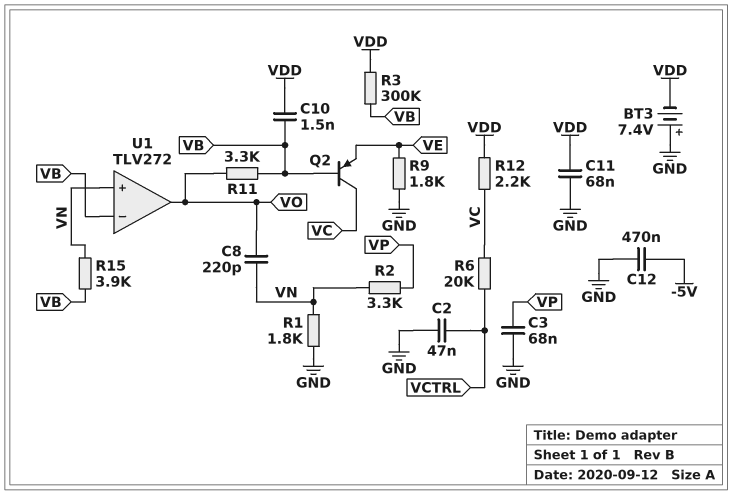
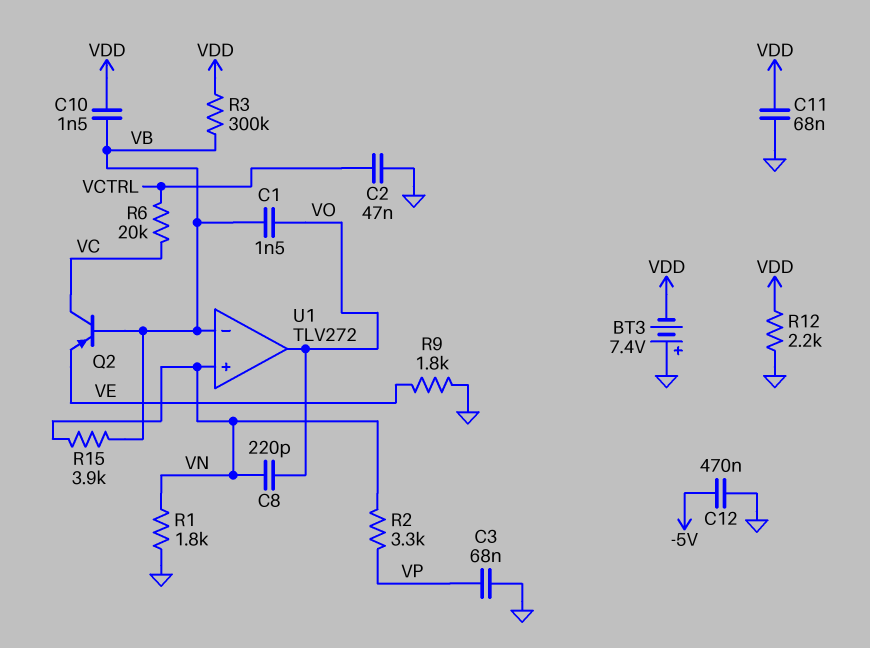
C1: none -> 1.5nF (VB, VO)
R11: 3.3k (VB, VO) -> none
R12: 2.2k (VC, VDD) -> 2.2k (GND, VDD)

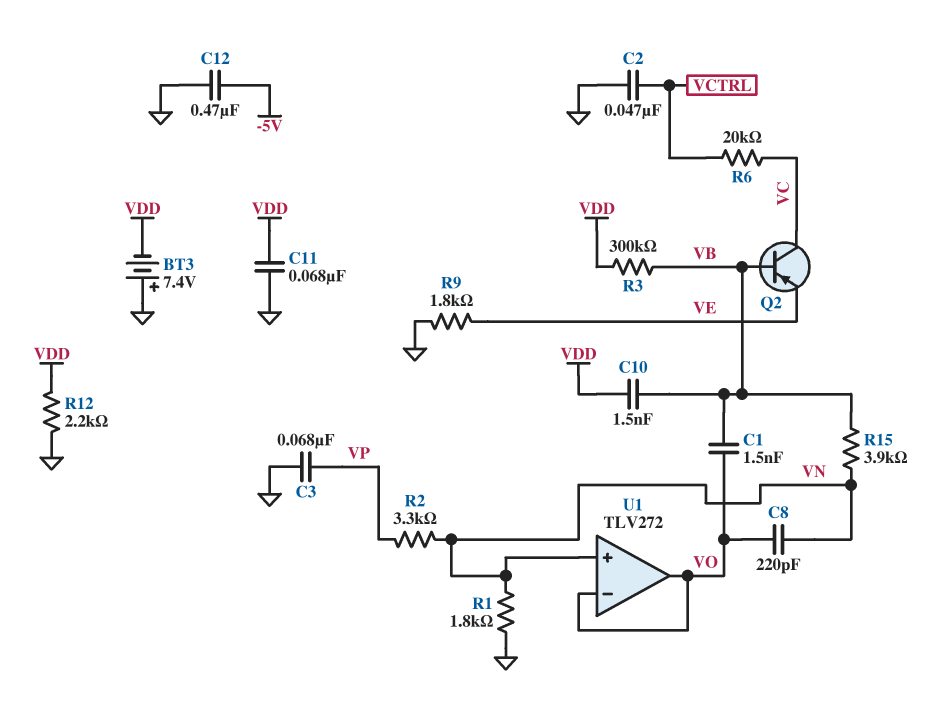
U1 pin in-: VB -> VO

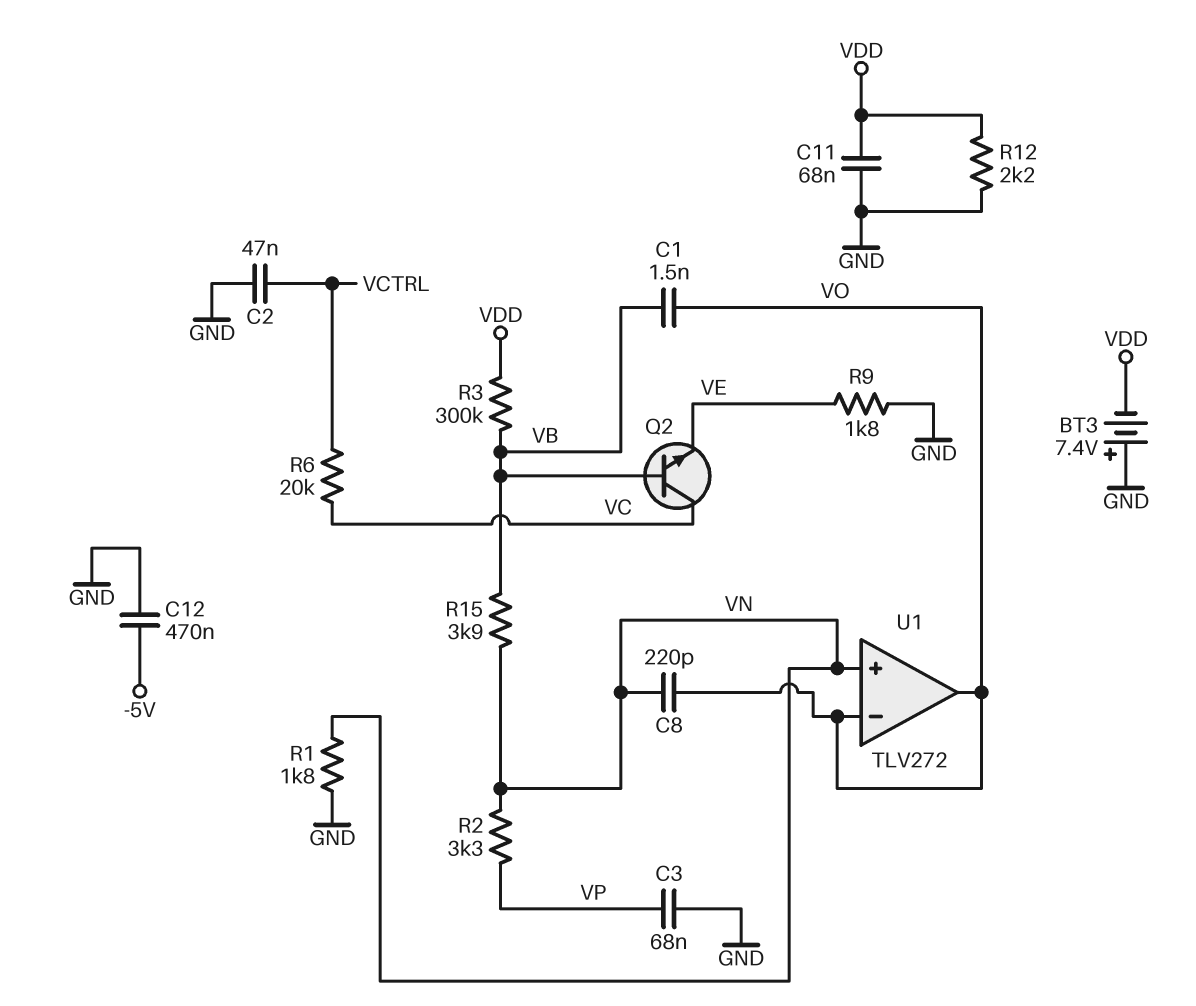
C10: 1.5nF (VB, VDD) -> none
Q2: PNP (B VB, C VC, E VE) -> NPN (B VB, C VC, E VE)

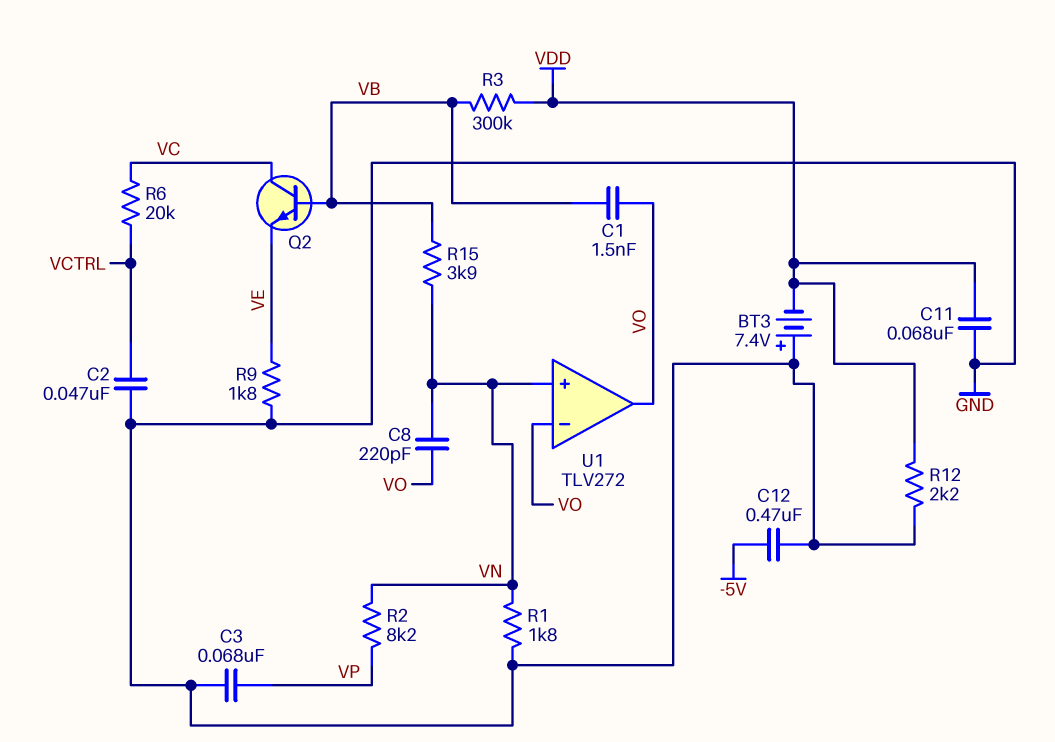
R2: 3.3k (VN, VP) -> 8.2k (VN, VP)

